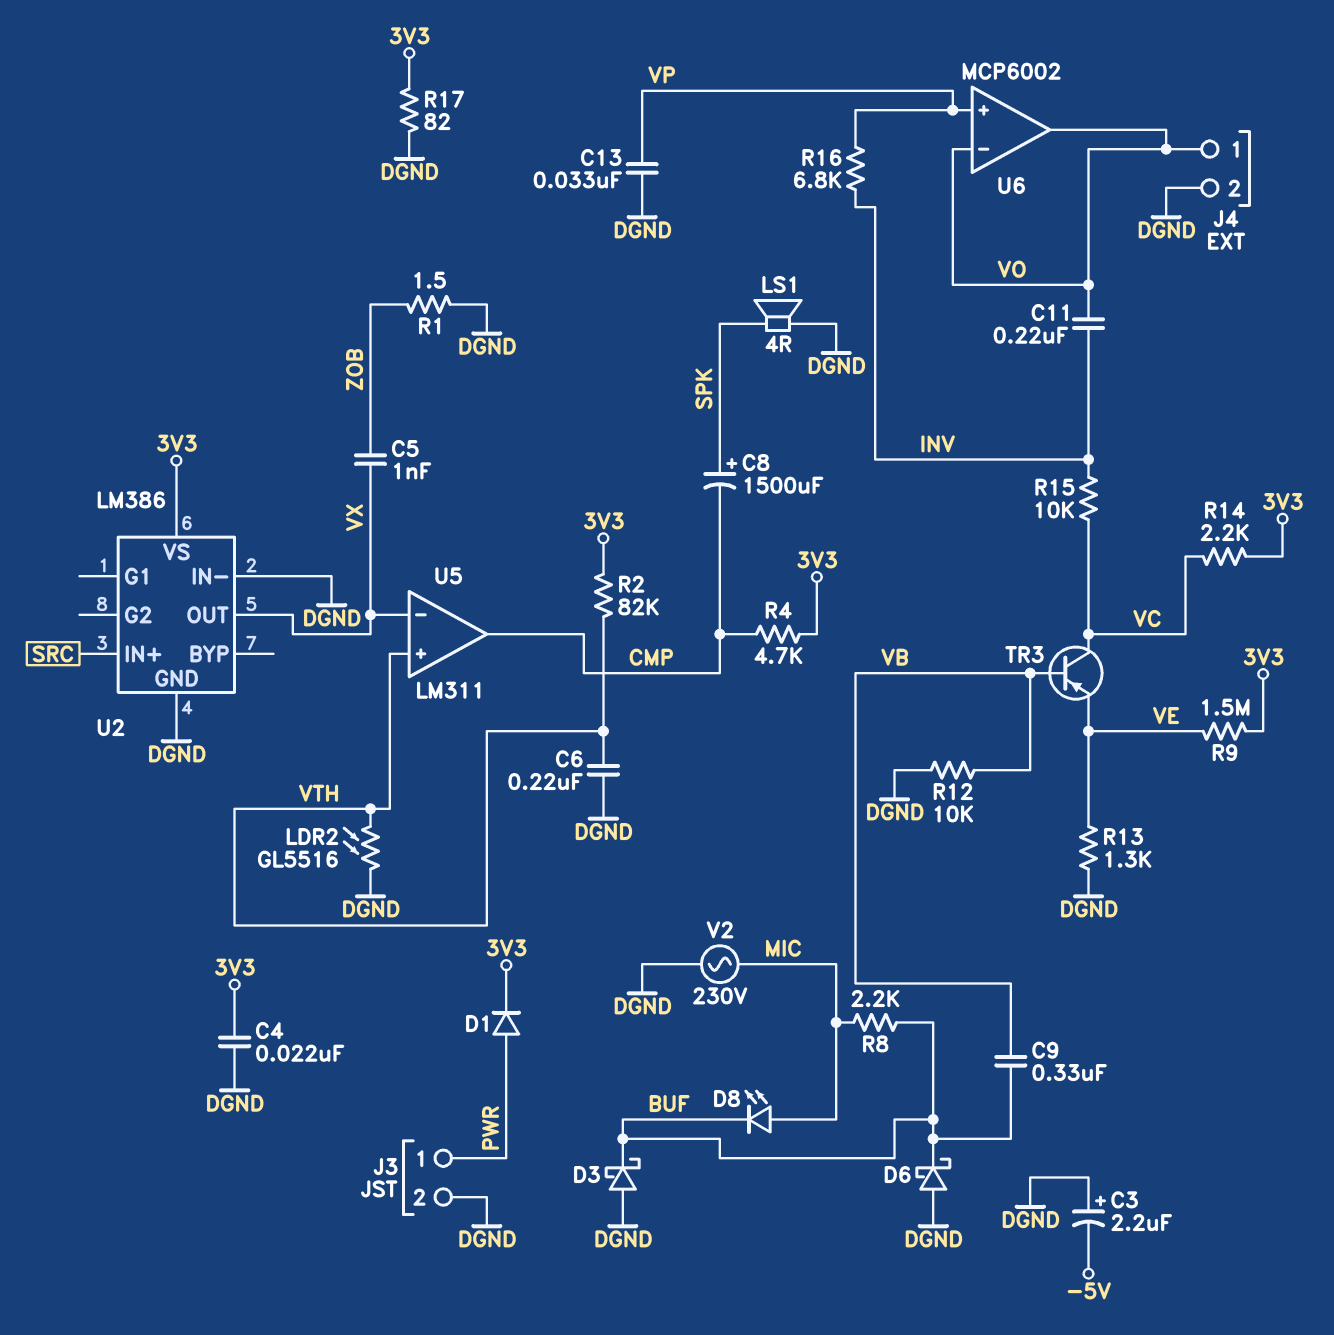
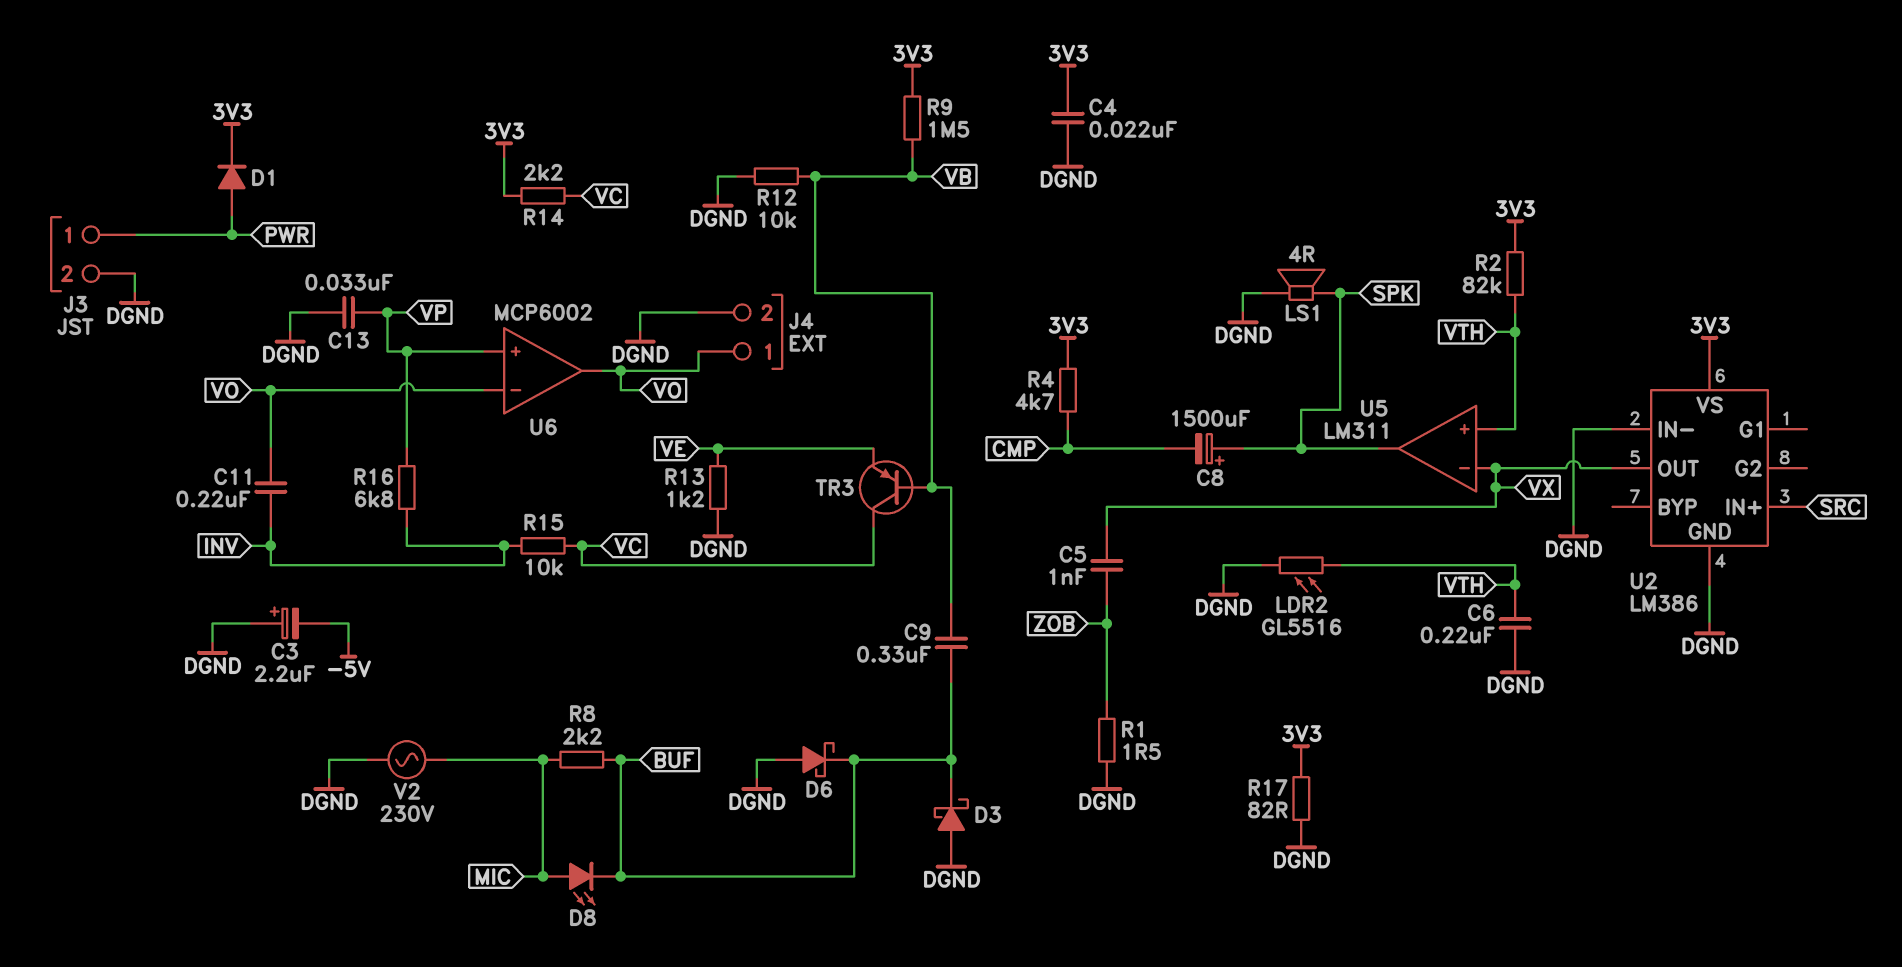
R9: 1.5M (3V3, VE) -> 1.5M (3V3, VB)
R13: 1.3k (DGND, VE) -> 1.2k (DGND, VE)
U5 pin out: CMP -> SPK

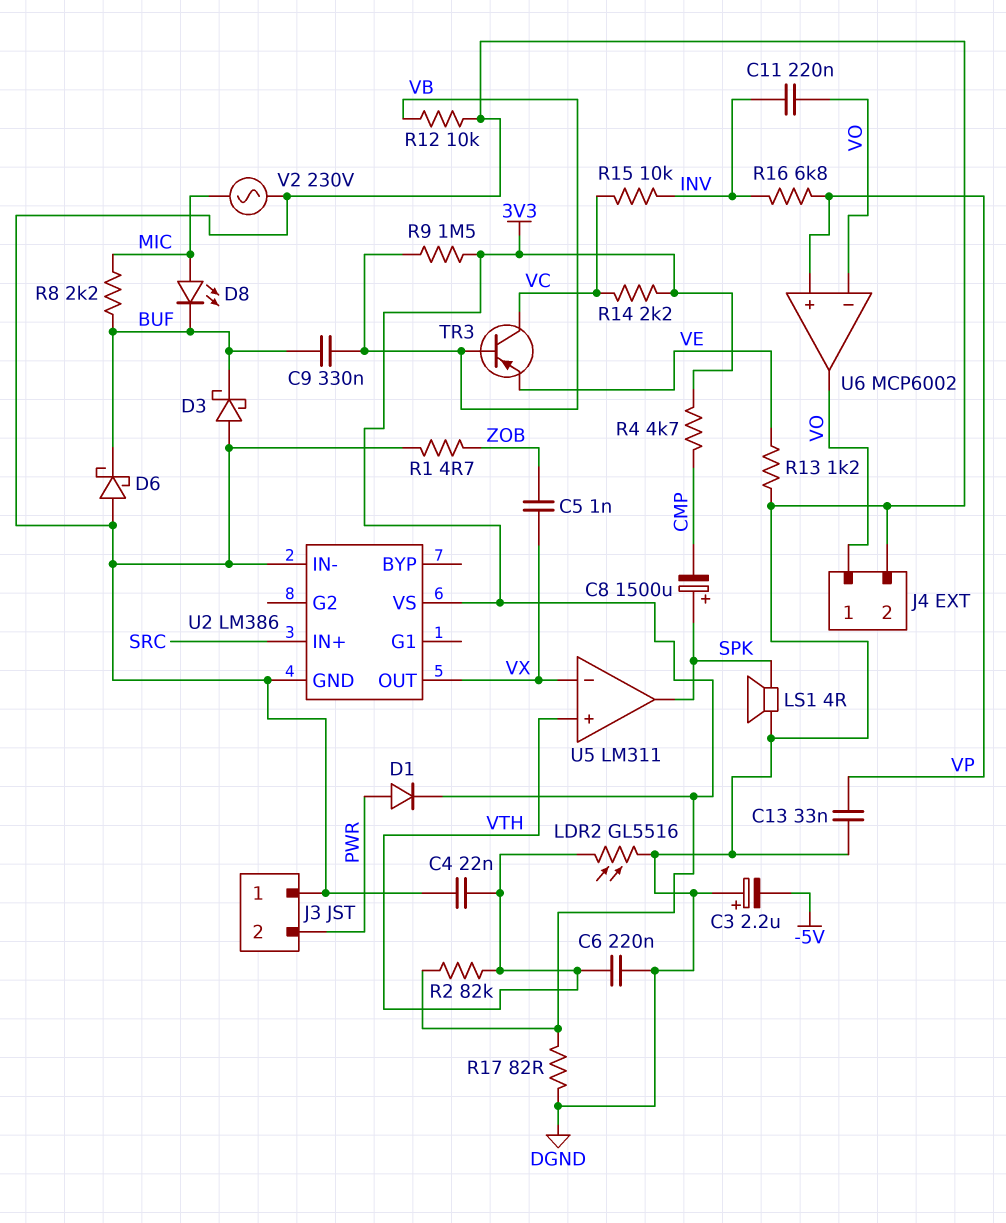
C4: 22nF (3V3, DGND) -> 22nF (DGND, VTH)
J3 pin 1: PWR -> DGND
J3 pin 2: DGND -> PWR
R1: 1.5 (DGND, ZOB) -> 4.7 (DGND, ZOB)

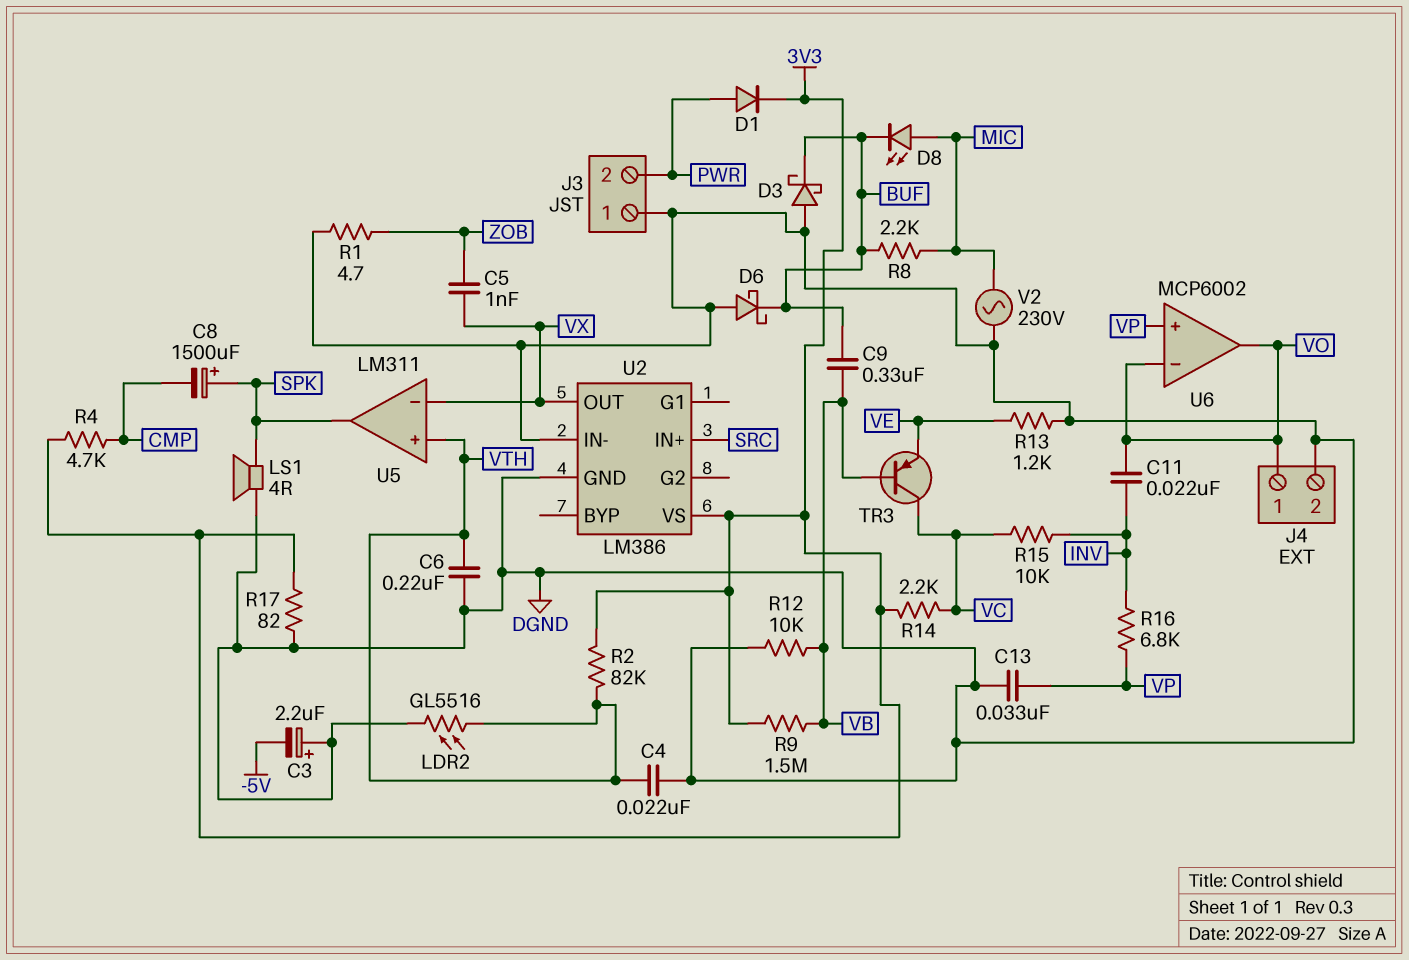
C11: 220nF (INV, VO) -> 22nF (INV, VO)

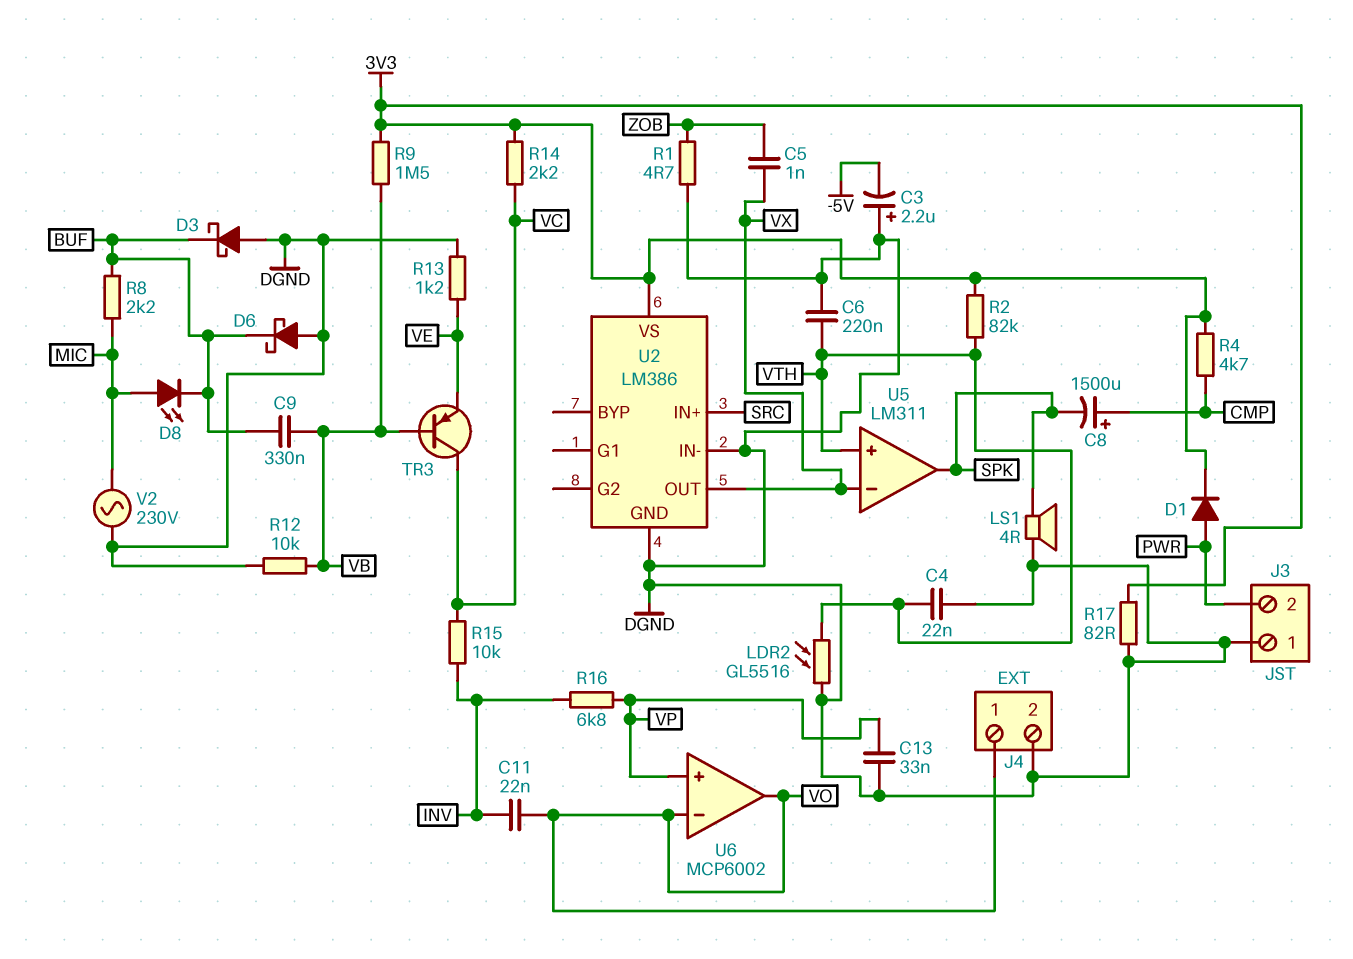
C8: 1500uF (plus SPK, minus CMP) -> 1500uF (plus CMP, minus SPK)

